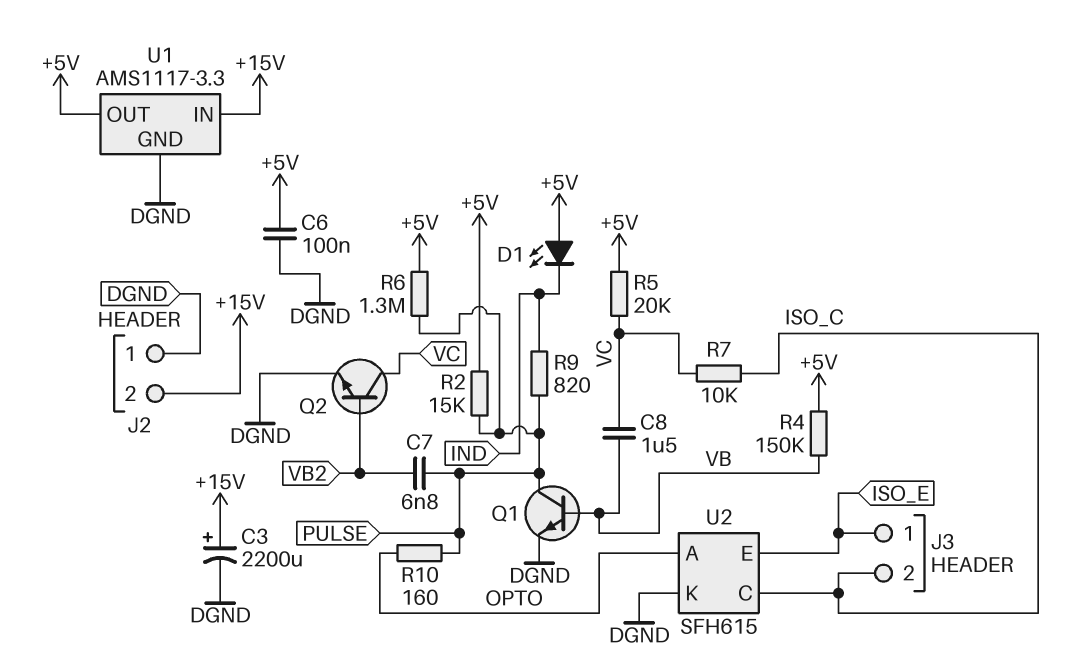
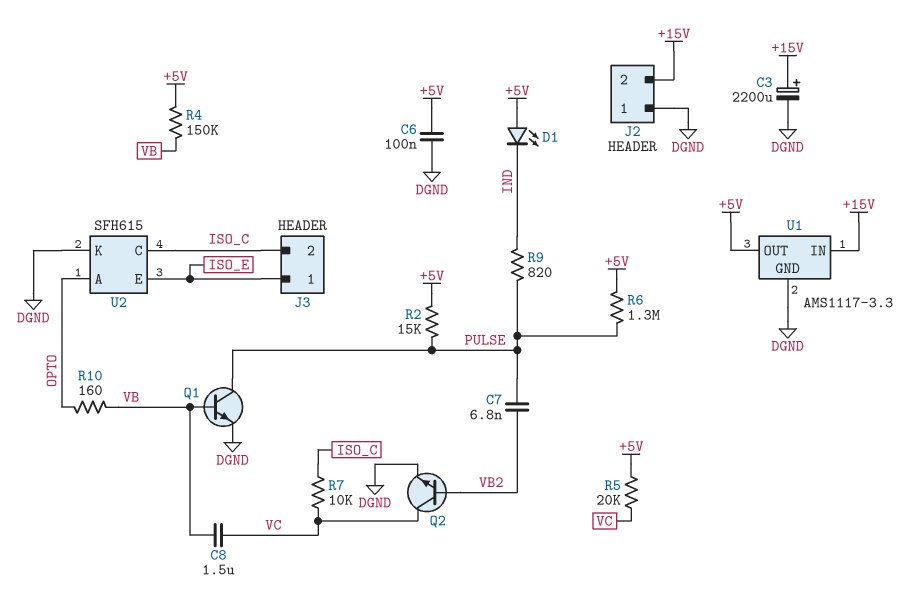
R10: 160 (OPTO, PULSE) -> 160 (OPTO, VB)

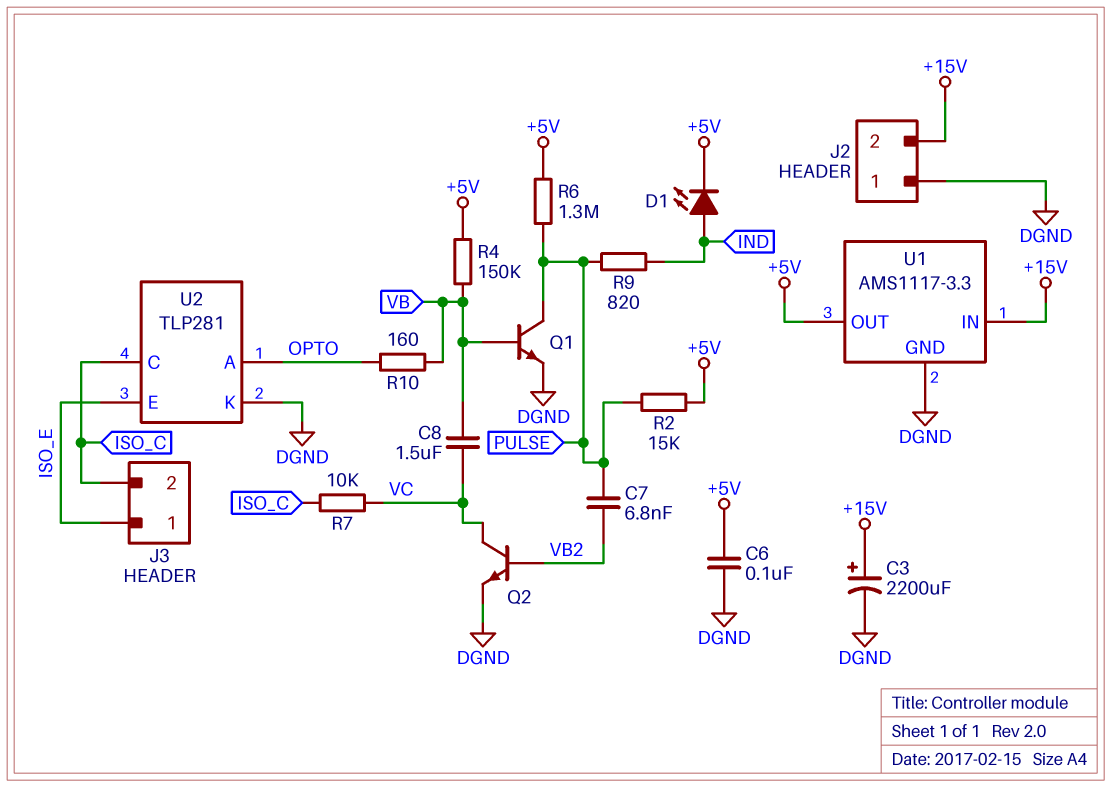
D1: LED (A +5V, K IND) -> LED (A IND, K +5V)
R5: 20k (+5V, VC) -> none
U2: SFH615 -> TLP281

